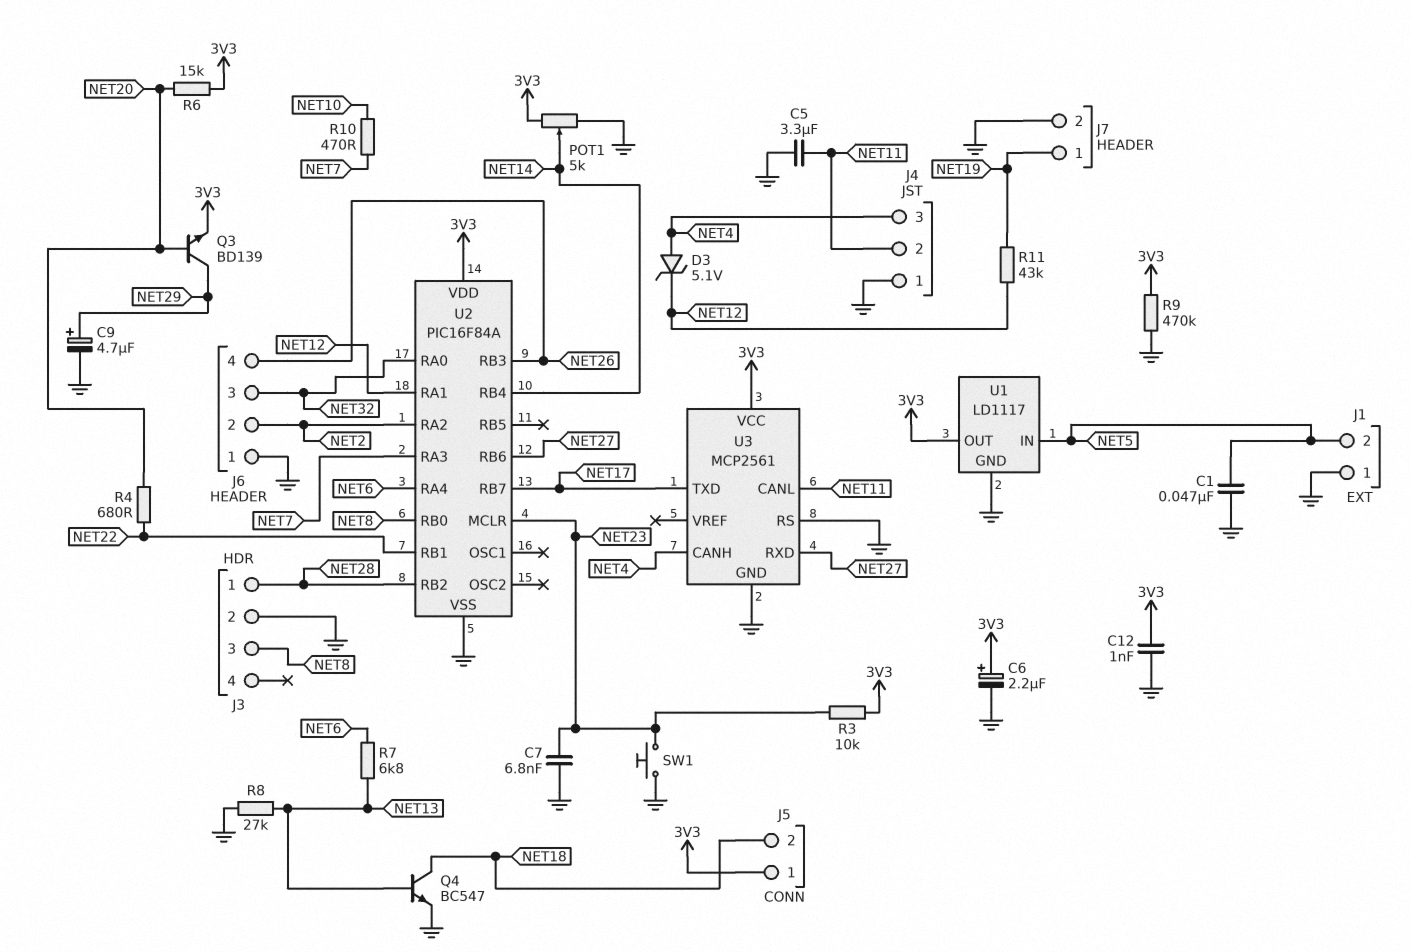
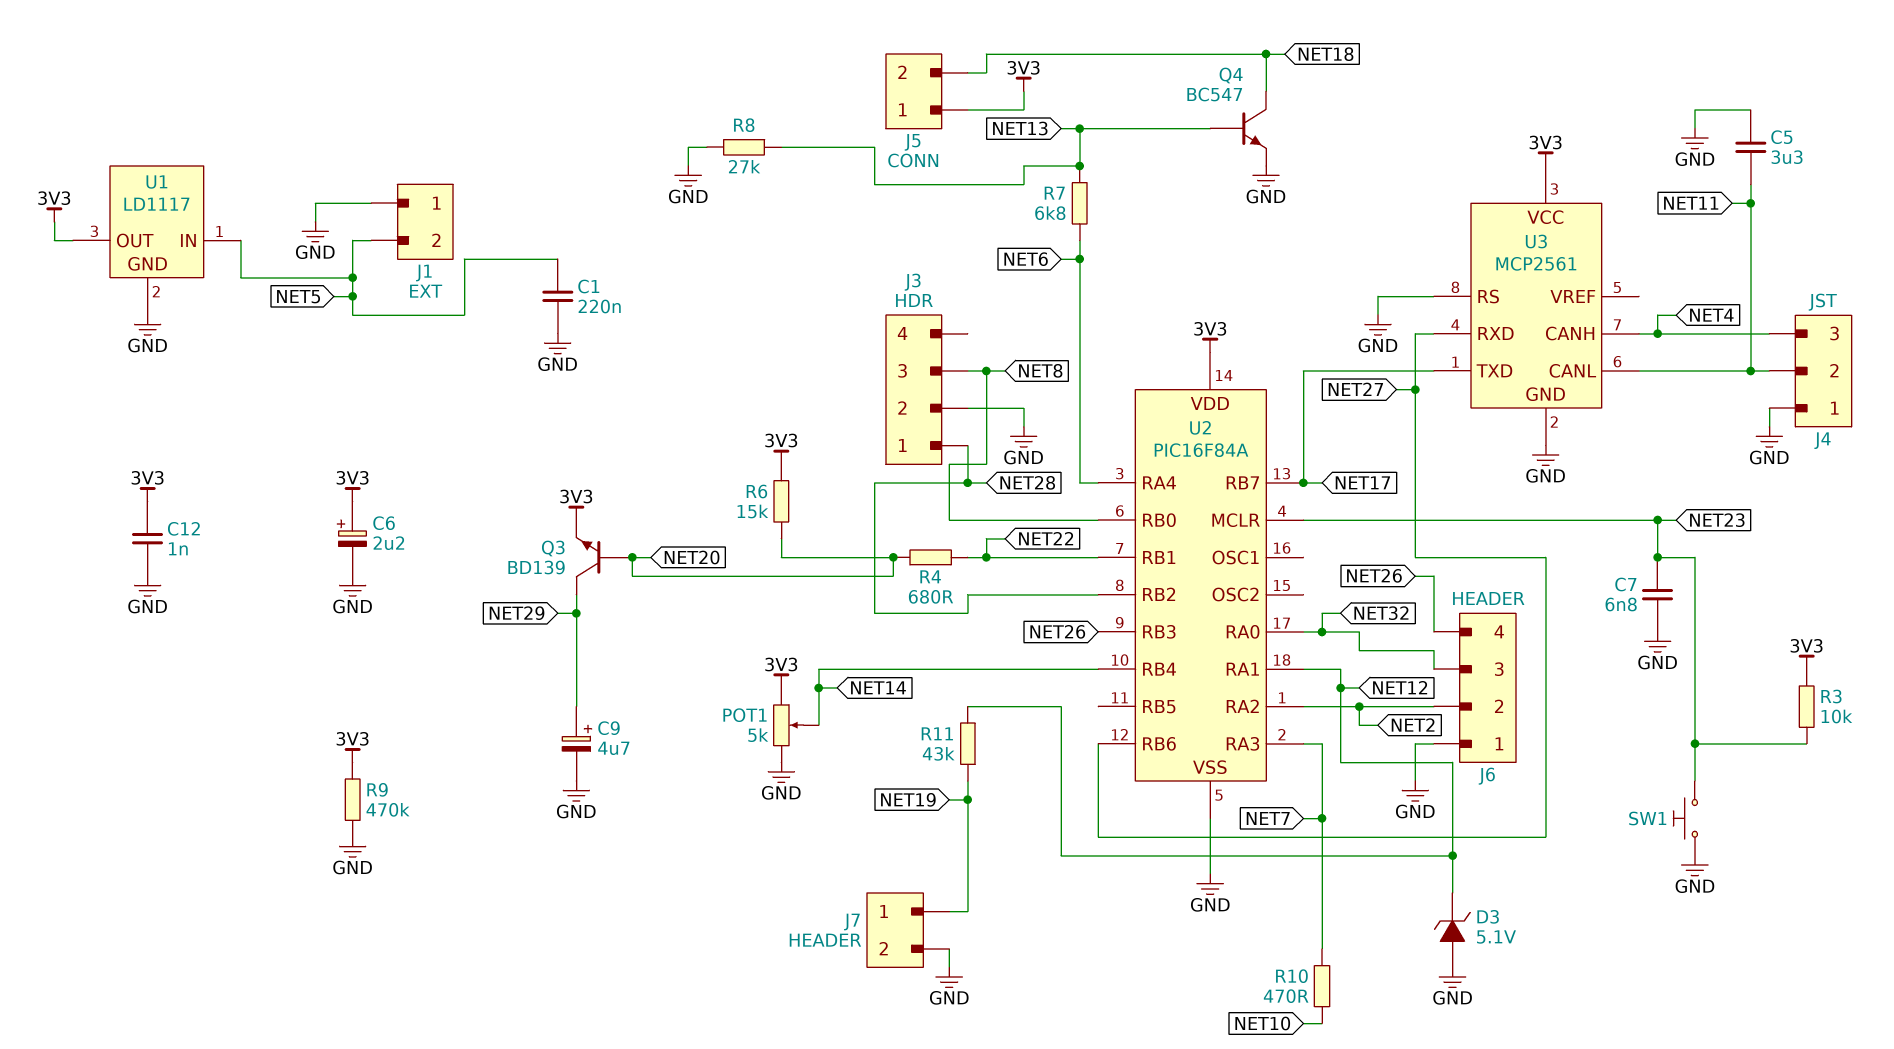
C1: 47nF (GND, NET5) -> 220nF (GND, NET5)
D3: zener 5.1V (A NET4, K NET12) -> zener 5.1V (A GND, K NET12)

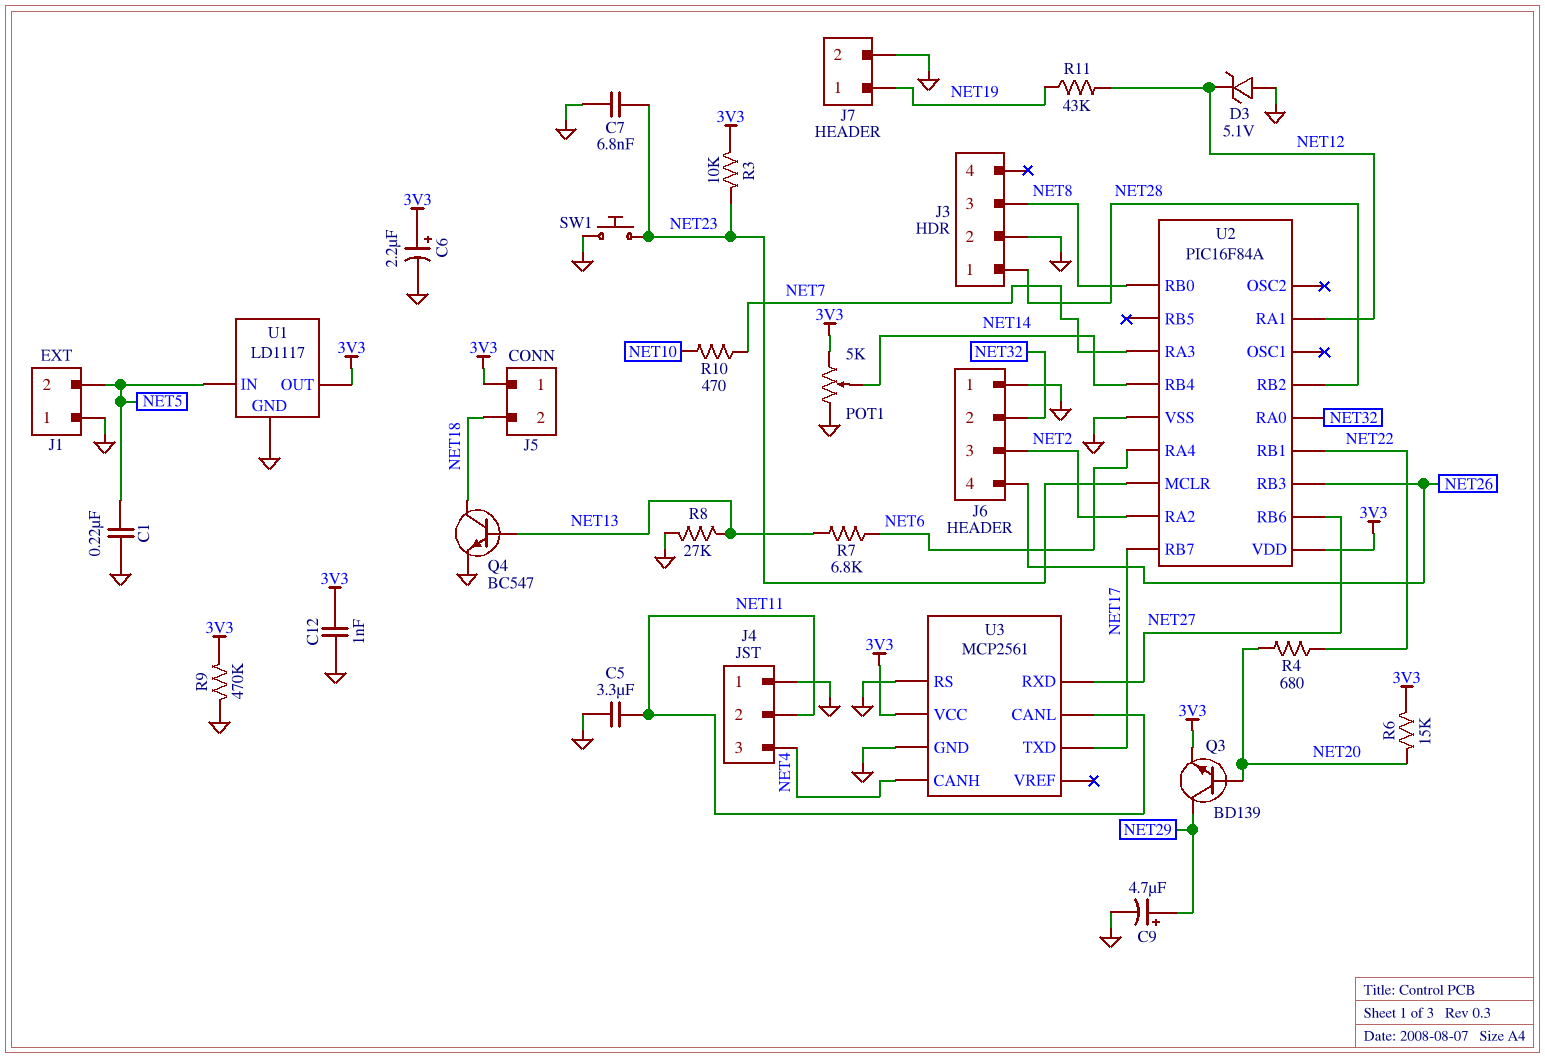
J6 pin 2: NET2 -> NET32
J6 pin 3: NET32 -> NET2

